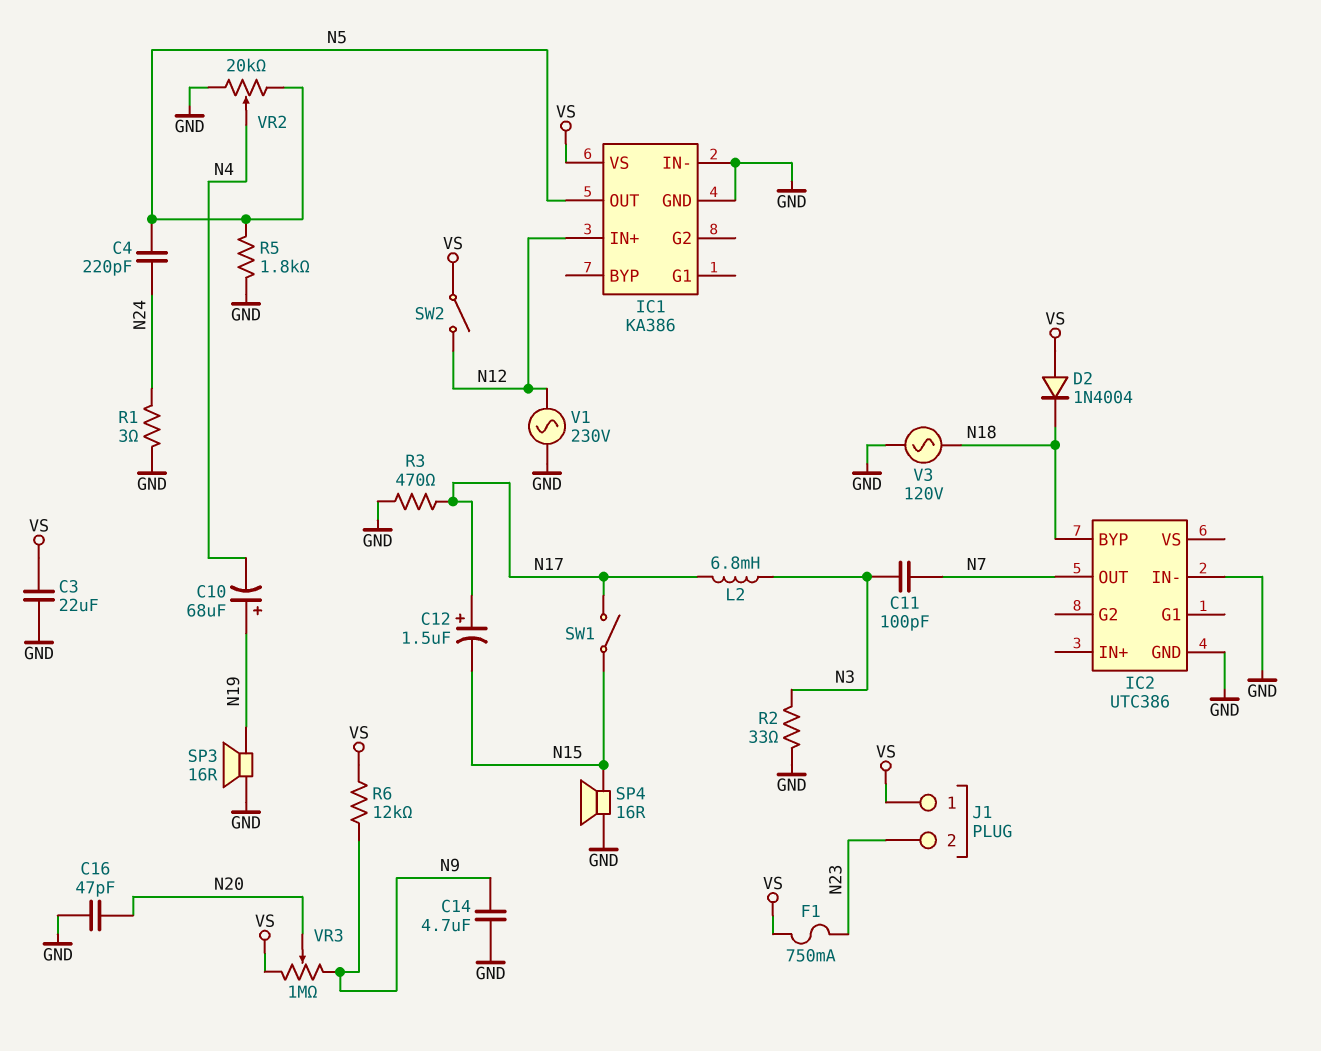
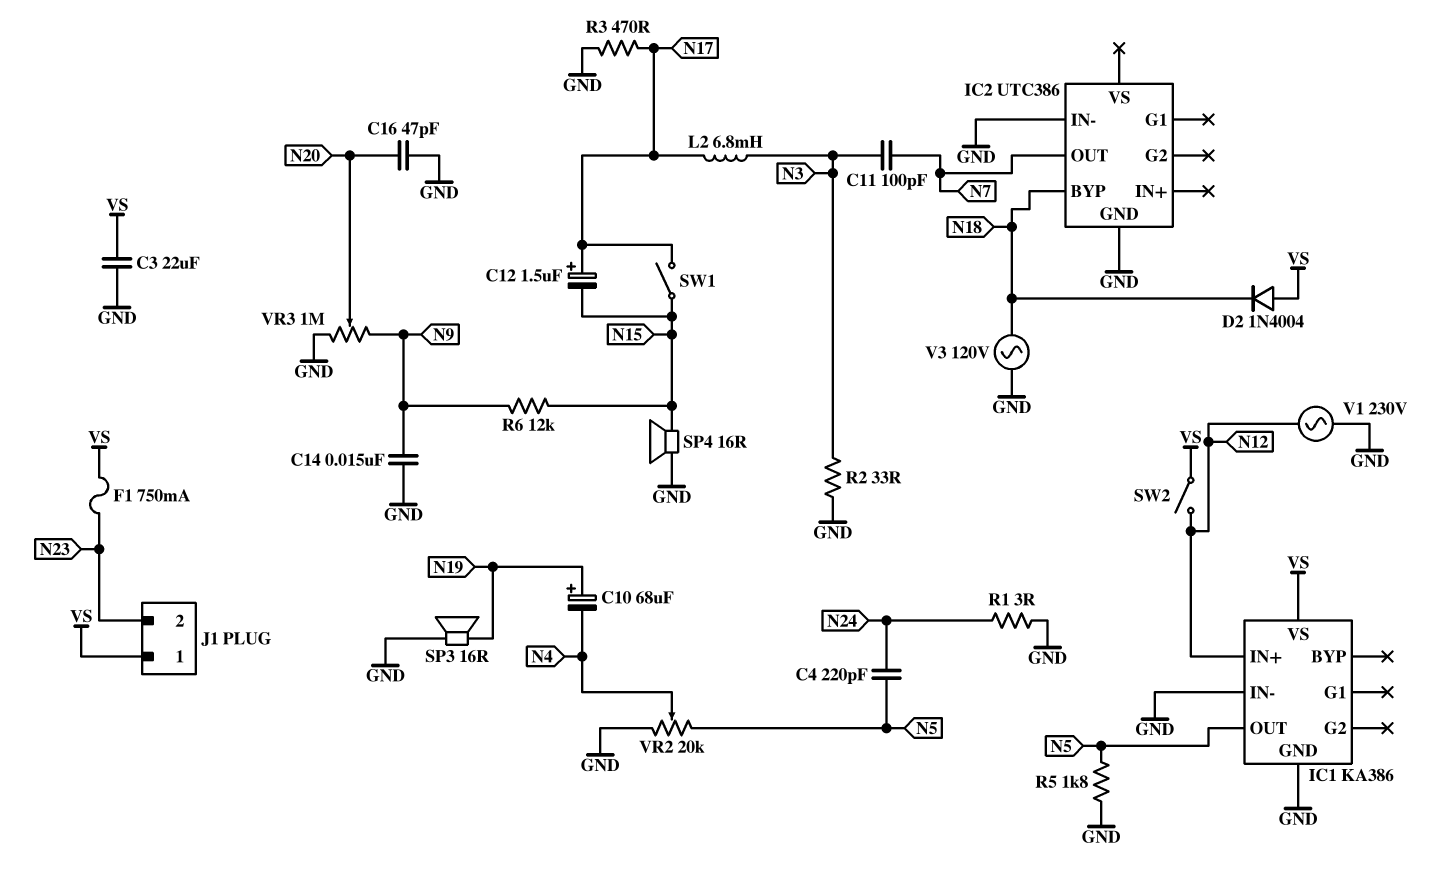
C14: 4.7uF (GND, N9) -> 15nF (GND, N9)
R6: 12k (N9, VS) -> 12k (N9, N15)
VR3: 1M (N9, VS, wiper N20) -> 1M (GND, N9, wiper N20)

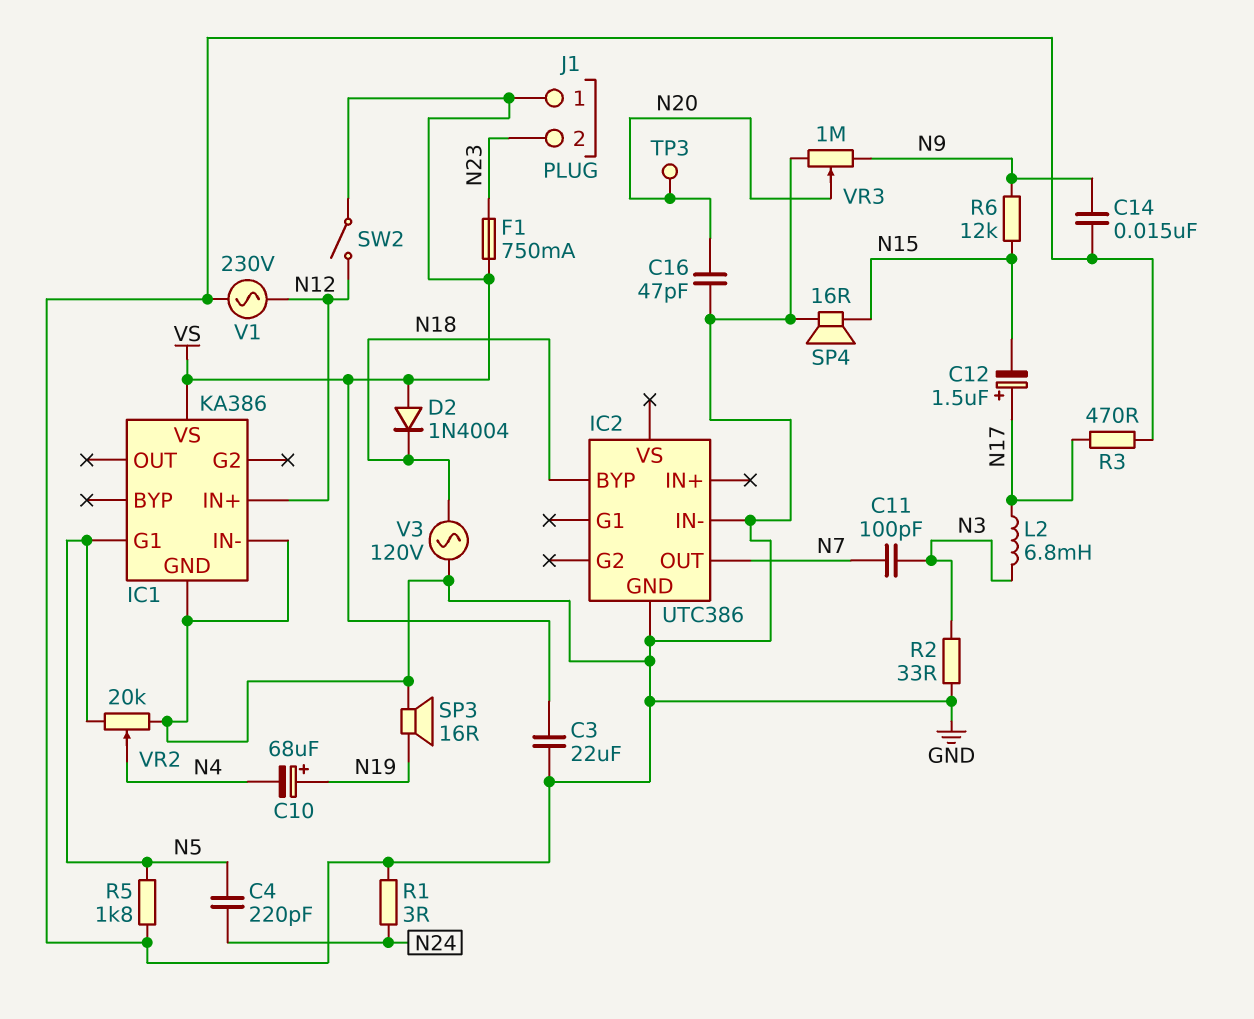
IC1 pin G1: none -> N5
IC1 pin OUT: N5 -> none
SW1: switch (N15, N17) -> none
TP3: none -> test point (N20)

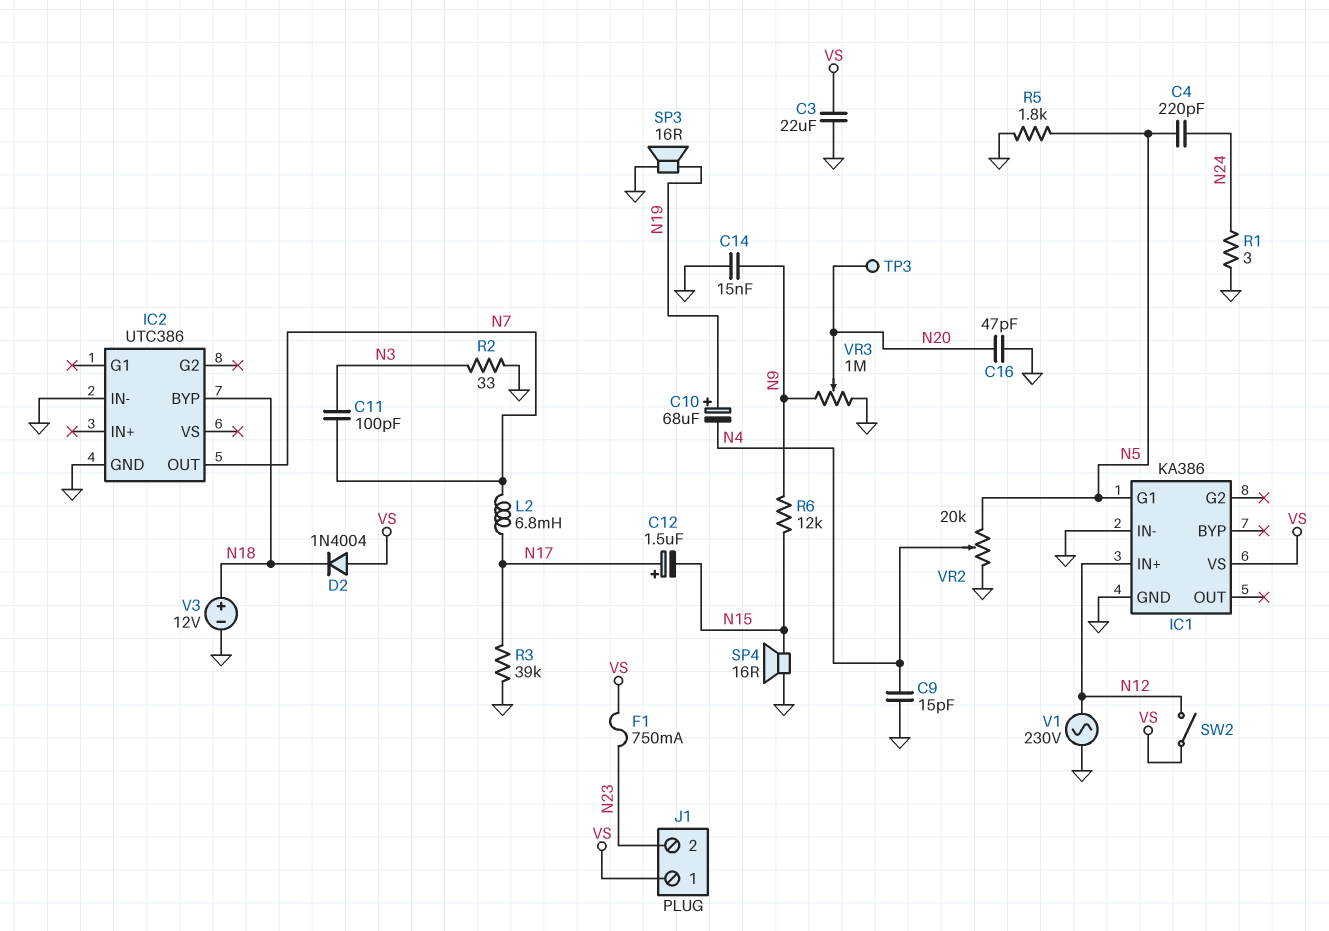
C9: none -> 15pF (GND, N4)
L2: 6.8mH (N3, N17) -> 6.8mH (N7, N17)
R3: 470 (GND, N17) -> 39k (GND, N17)
V3: AC 120V (GND, N18) -> 12V (plus N18, minus GND)

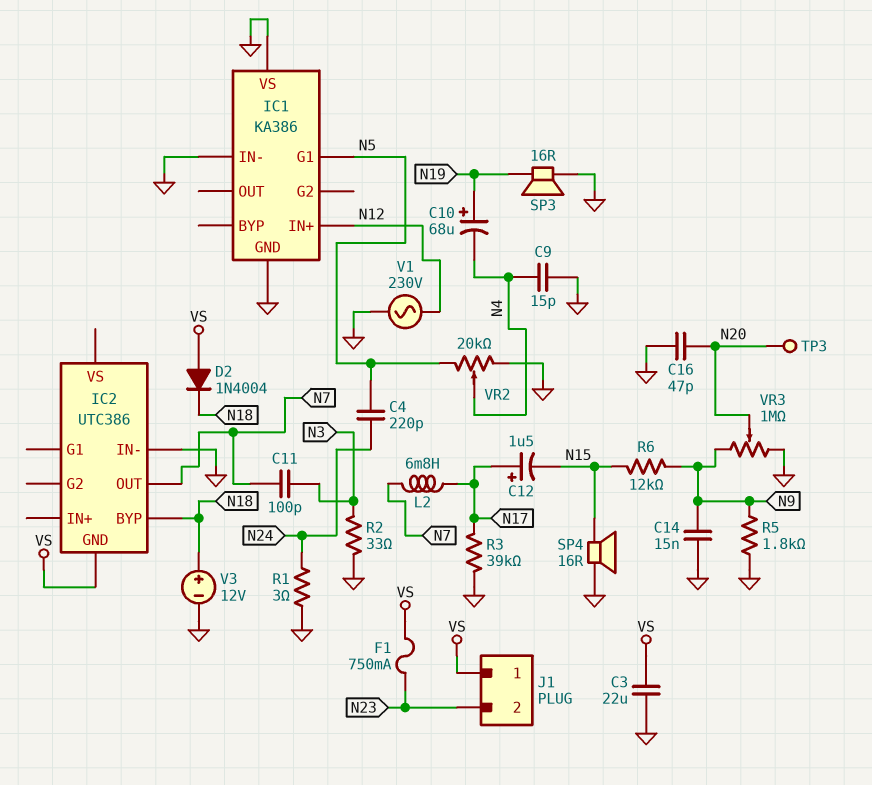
IC1 pin VS: VS -> GND
IC2 pin GND: GND -> VS
R5: 1.8k (GND, N5) -> 1.8k (GND, N9)
SW2: switch (N12, VS) -> none

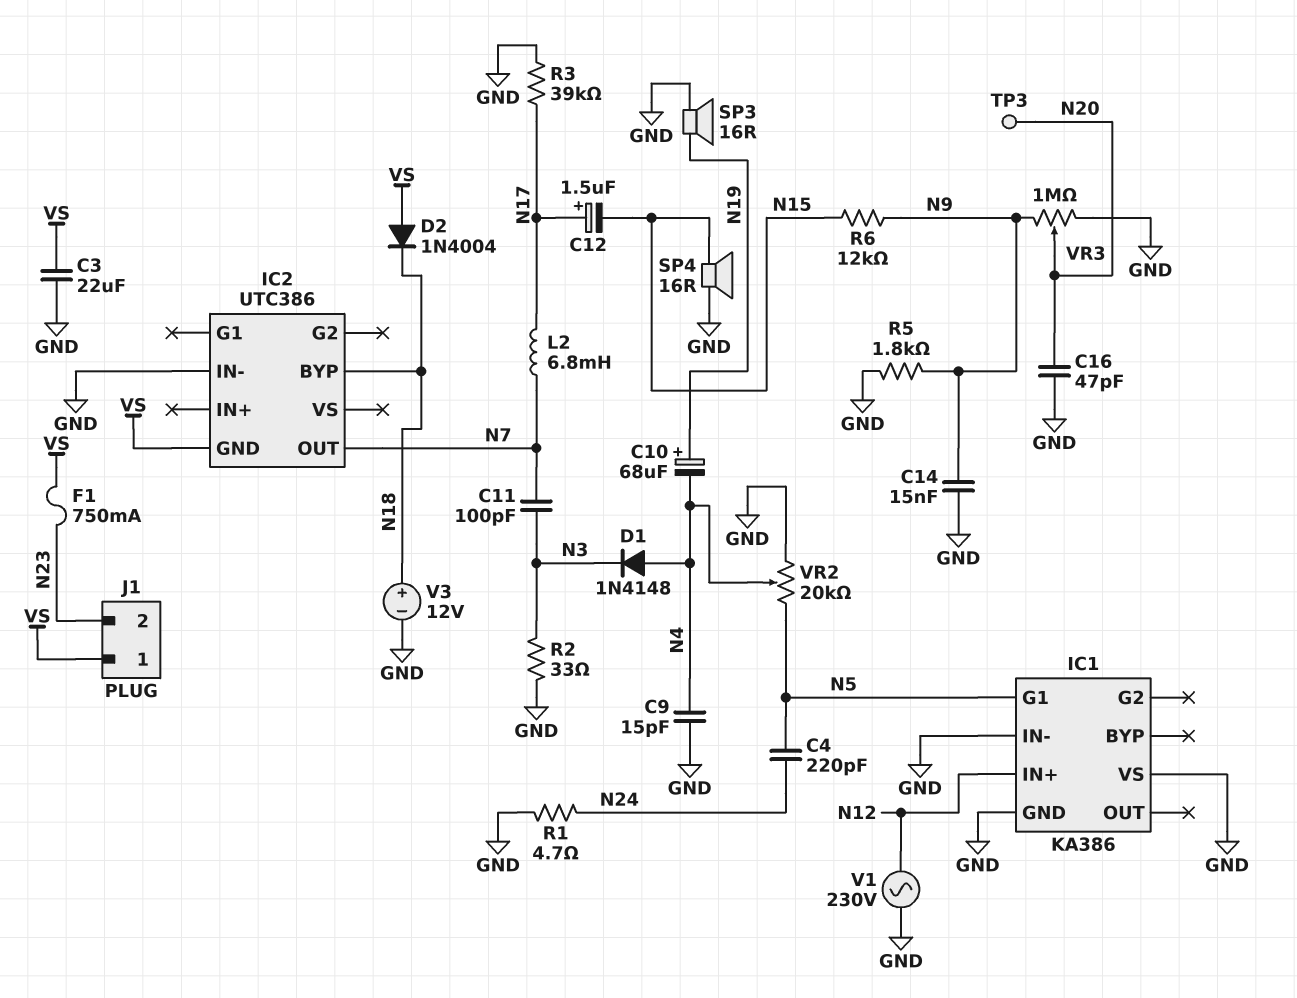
D1: none -> diode 1N4148 (A N4, K N3)
R1: 3 (GND, N24) -> 4.7 (GND, N24)

